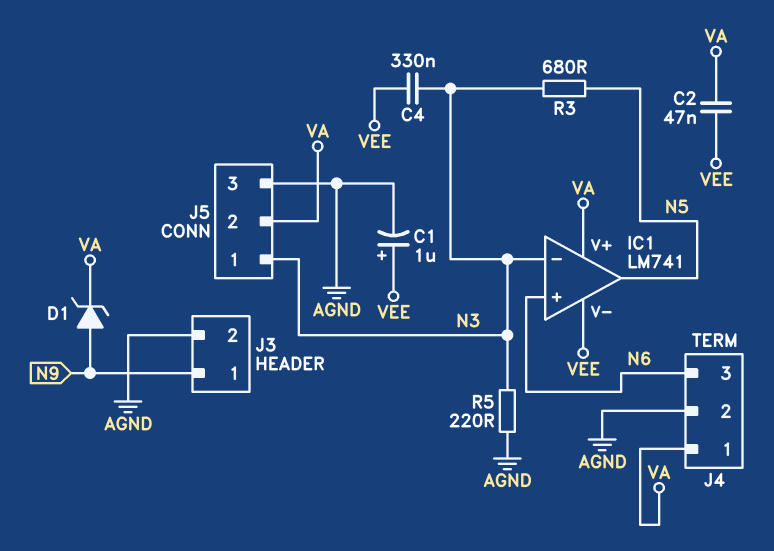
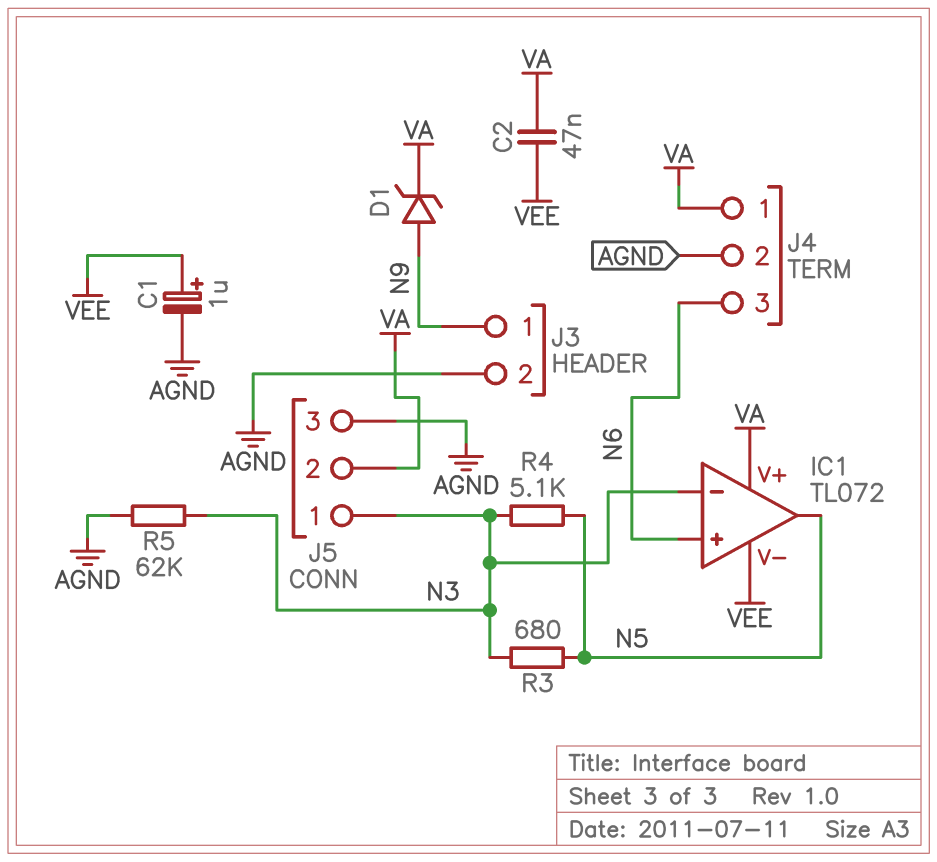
C4: 330nF (N3, VEE) -> none
IC1: LM741 -> TL072
R4: none -> 5.1k (N3, N5)
R5: 220 (AGND, N3) -> 62k (AGND, N3)

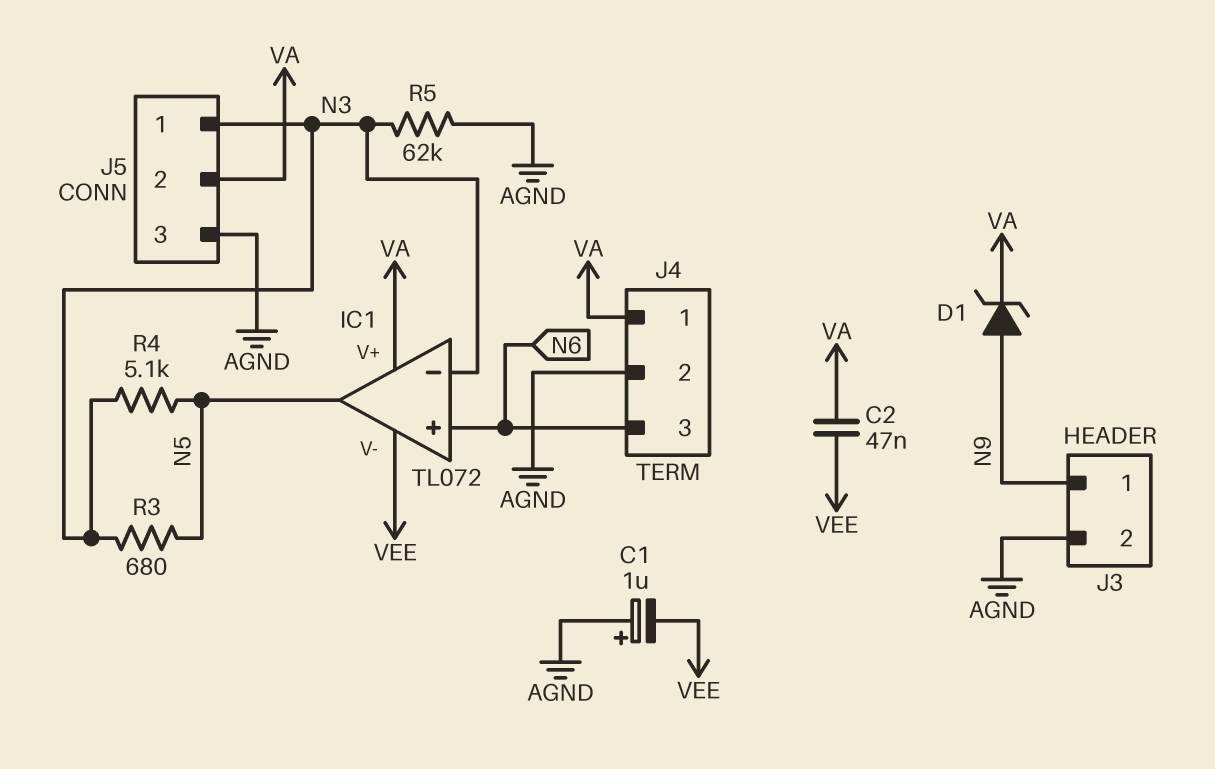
C1: 1uF (plus VEE, minus AGND) -> 1uF (plus AGND, minus VEE)

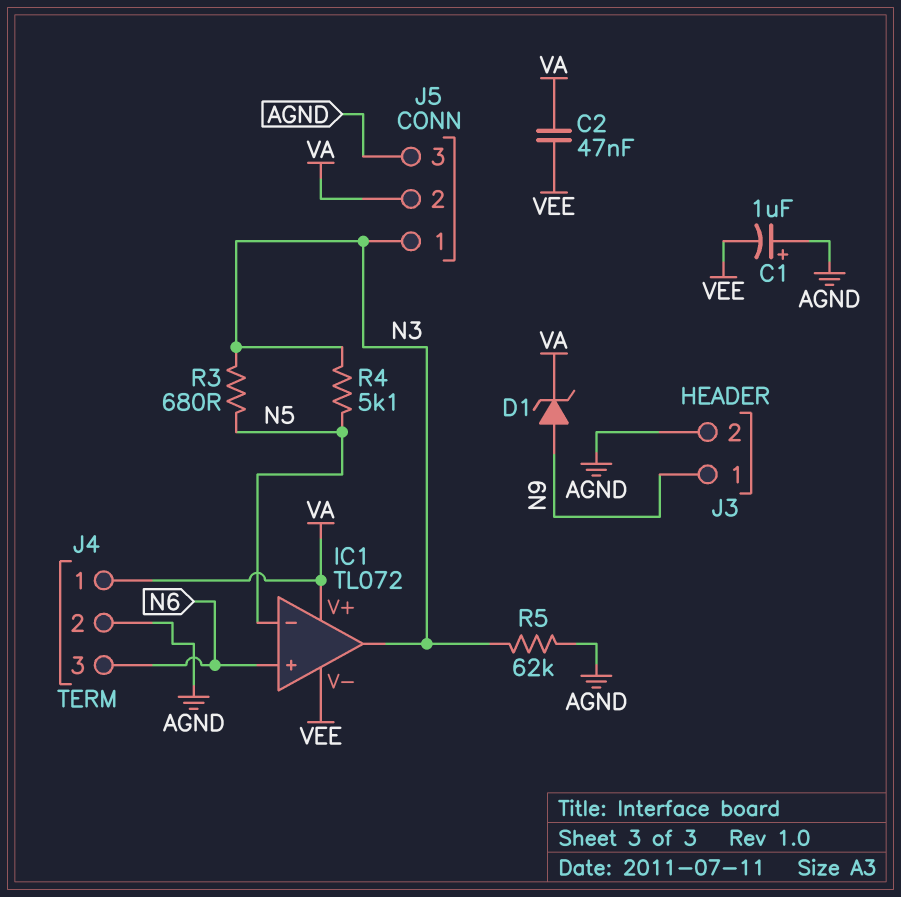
IC1 pin in-: N3 -> N5
IC1 pin out: N5 -> N3

